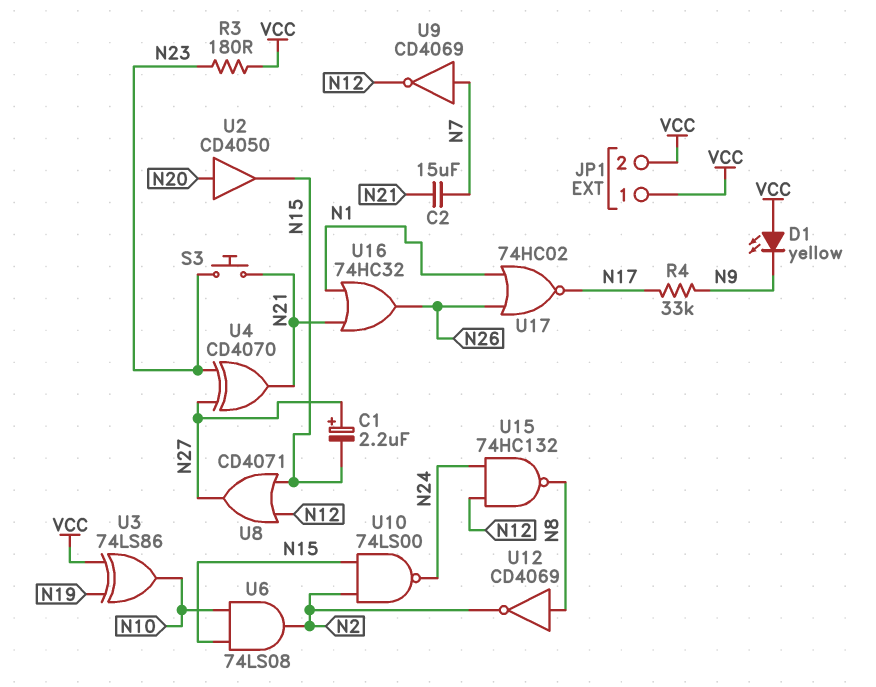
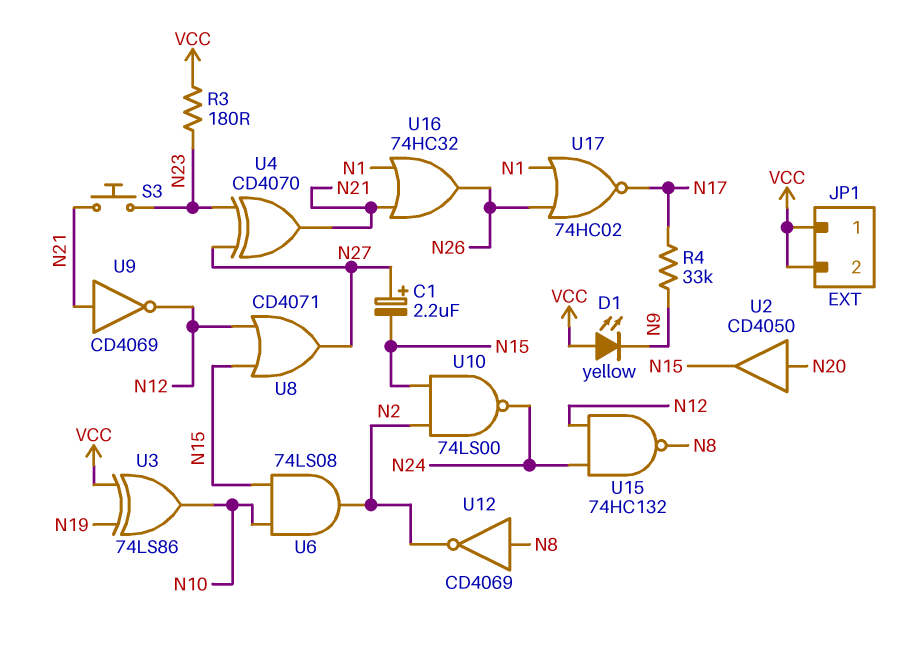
C2: 15uF (N7, N21) -> none
U9: NOT CD4069 (in N7, out N12) -> NOT CD4069 (in N21, out N12)

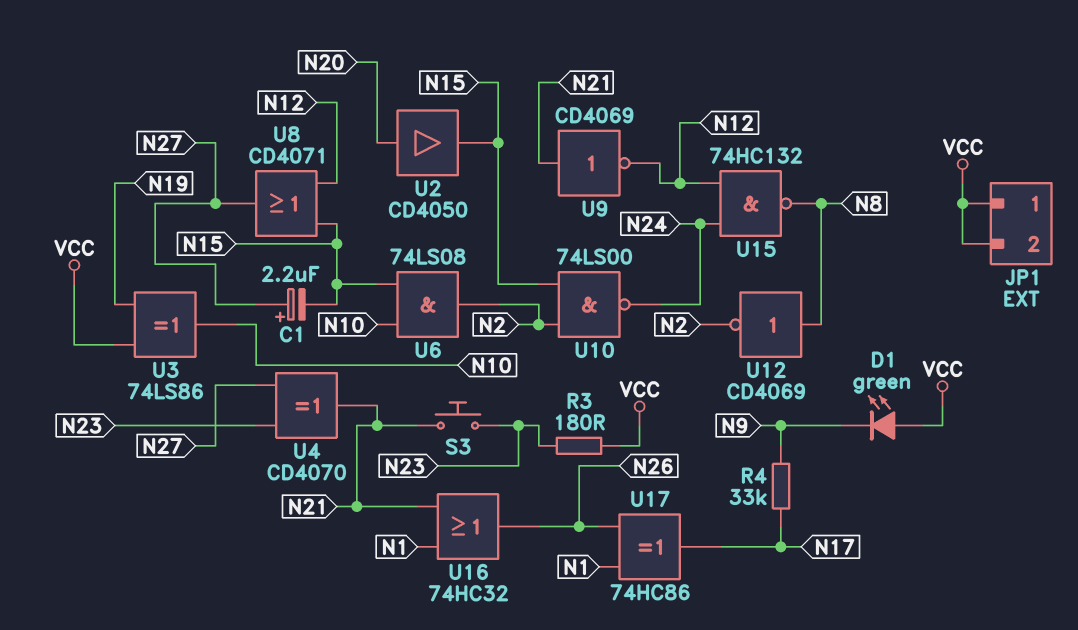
D1: LED yellow (A VCC, K N9) -> LED green (A VCC, K N9)
U17: NOR 74HC02 (in N1, in N26, out N17) -> XOR 74HC86 (in N1, in N26, out N17)

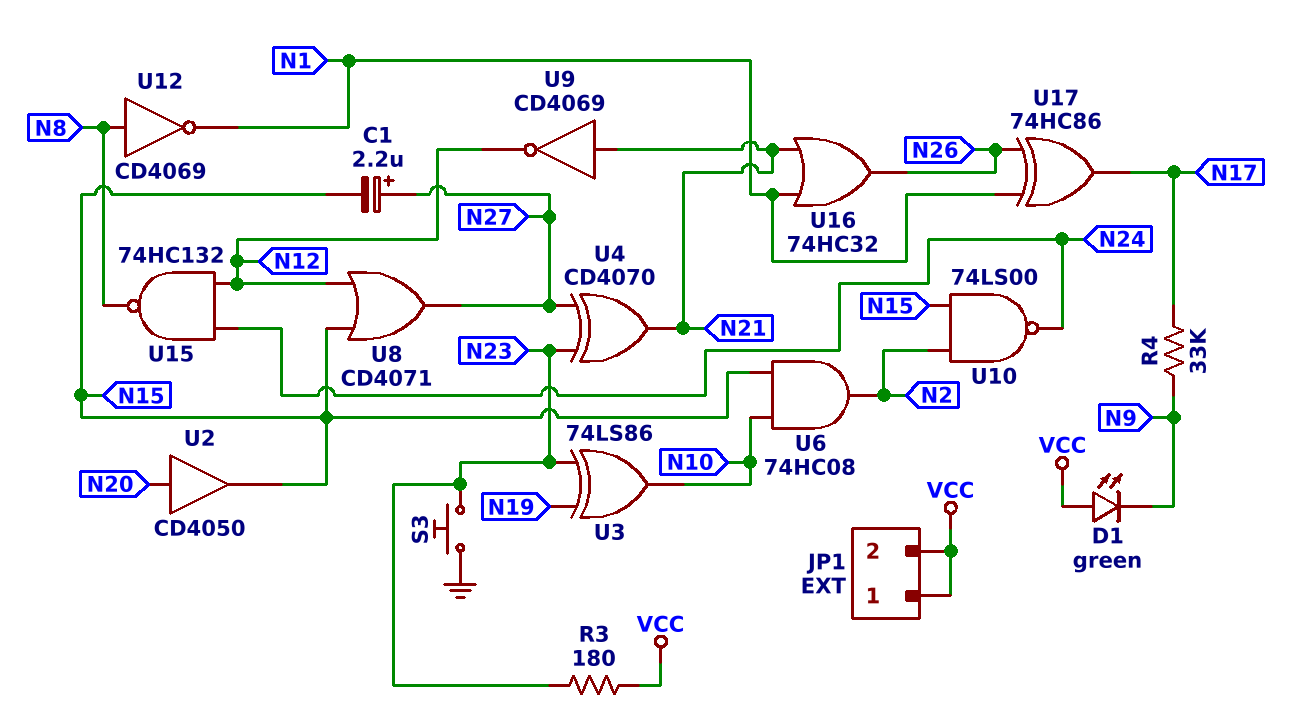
S3: button (N21, N23) -> button (GND, N23)
U3: XOR 74LS86 (in N19, in VCC, out N10) -> XOR 74LS86 (in N19, in N23, out N10)
U6: AND 74LS08 (in N10, in N15, out N2) -> AND 74HC08 (in N10, in N15, out N2)
U12: NOT CD4069 (in N8, out N2) -> NOT CD4069 (in N8, out N1)

